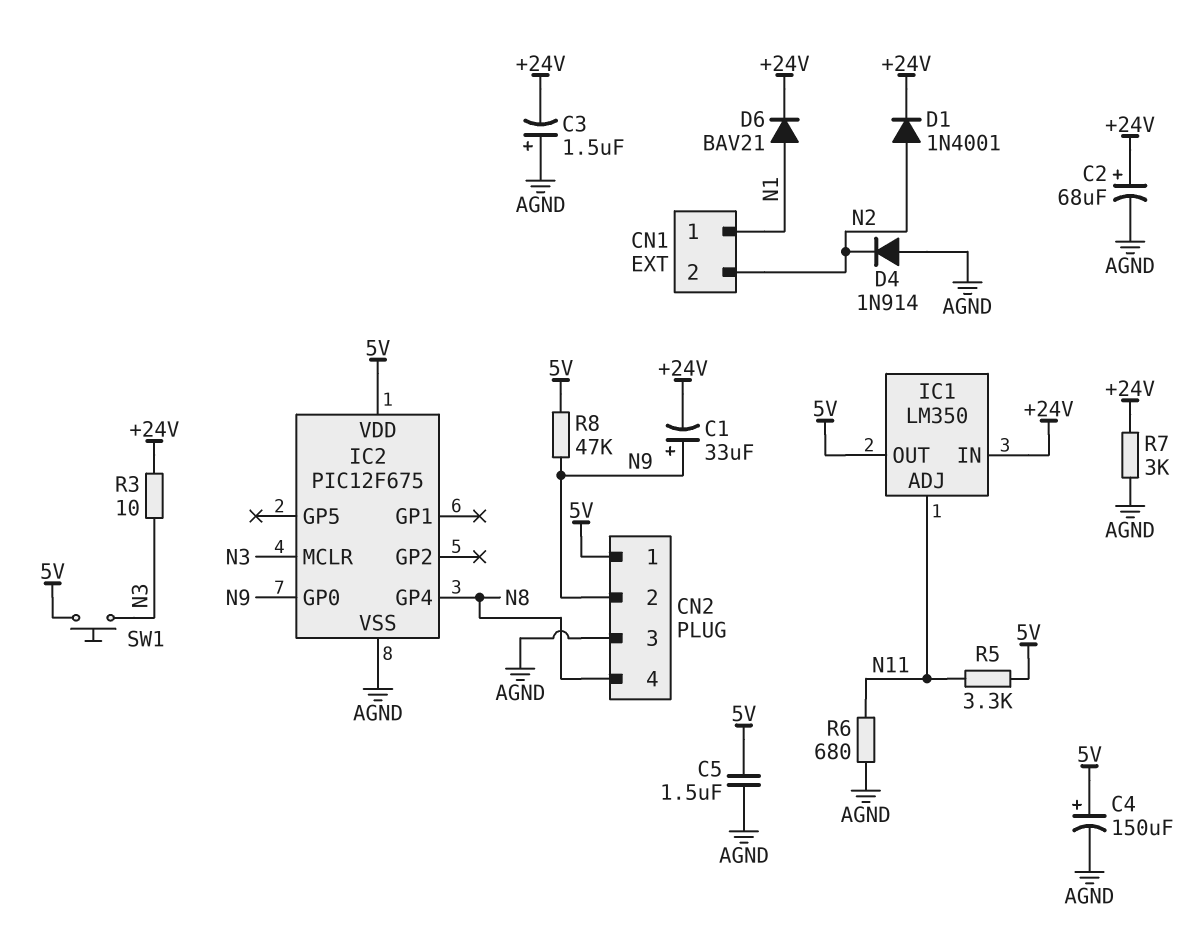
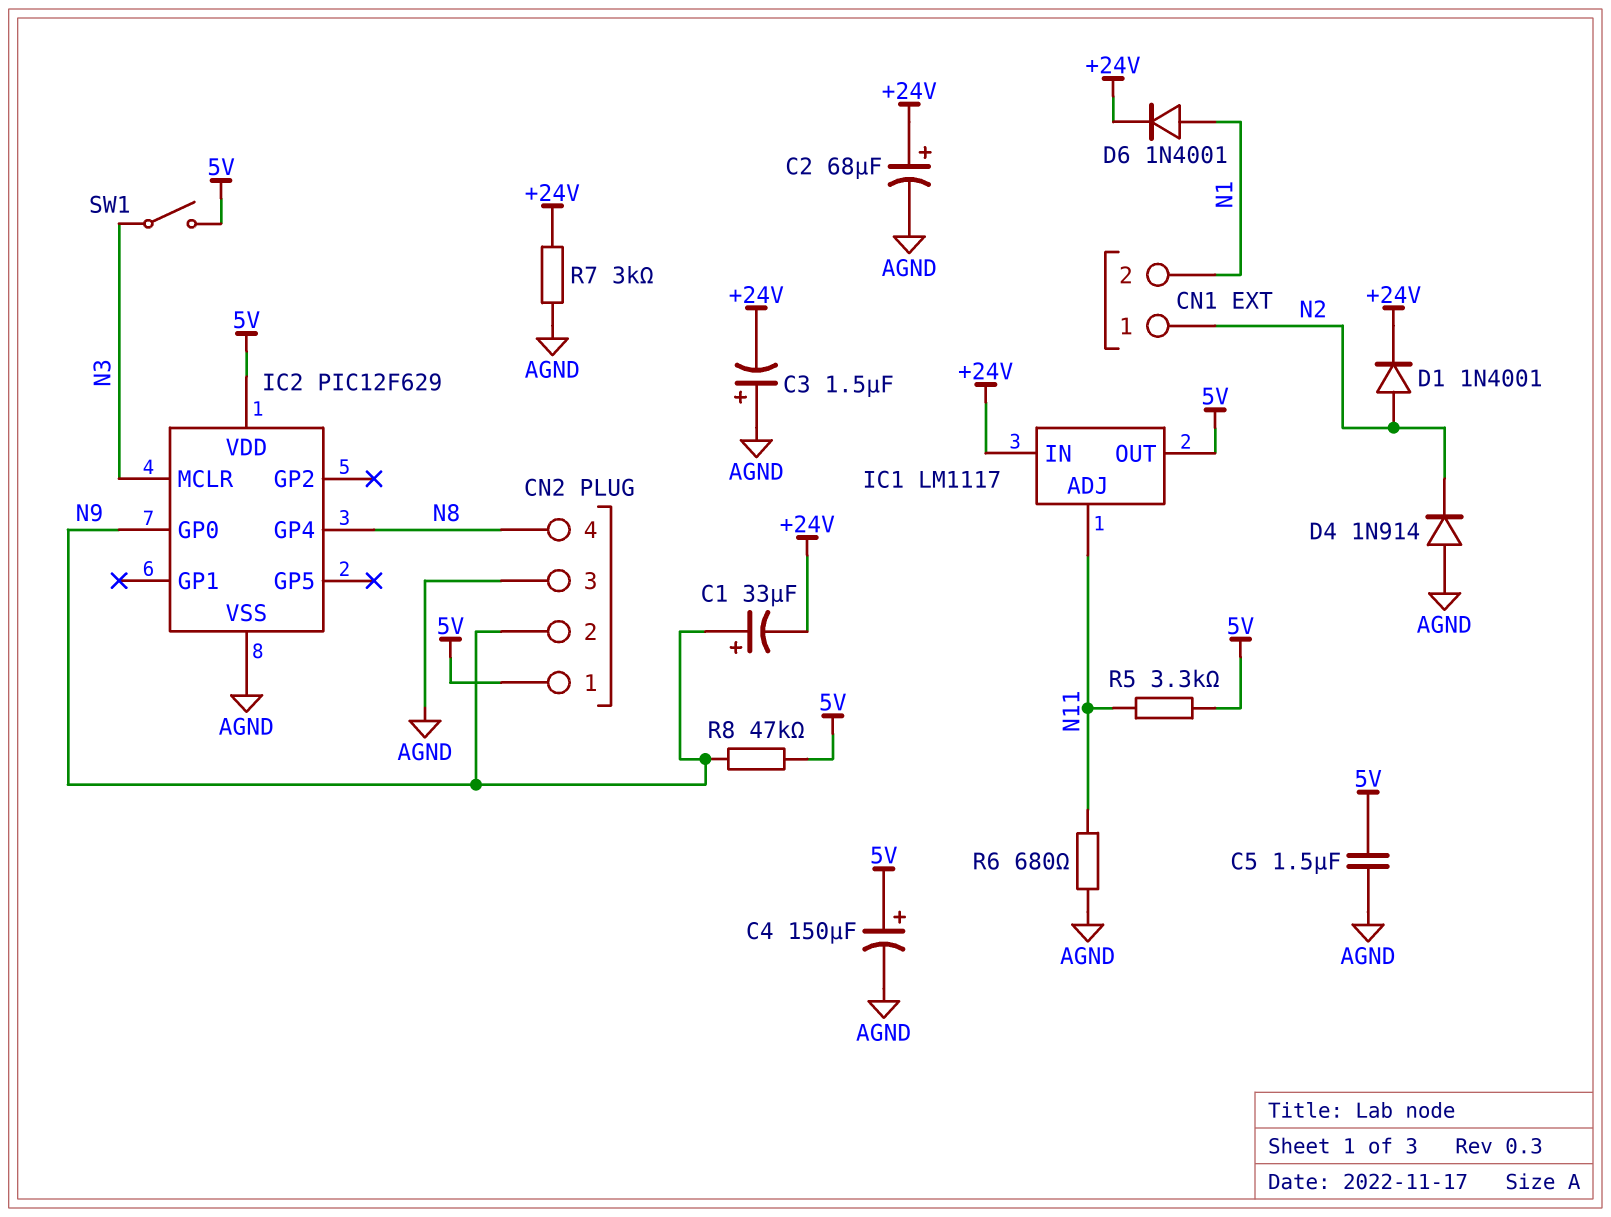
CN1 pin 1: N1 -> N2
CN1 pin 2: N2 -> N1
D6: diode BAV21 (A N1, K +24V) -> diode 1N4001 (A N1, K +24V)
IC1: LM350 -> LM1117
IC2: PIC12F675 -> PIC12F629
R3: 10 (+24V, N3) -> none
SW1: button (5V, N3) -> switch (5V, N3)

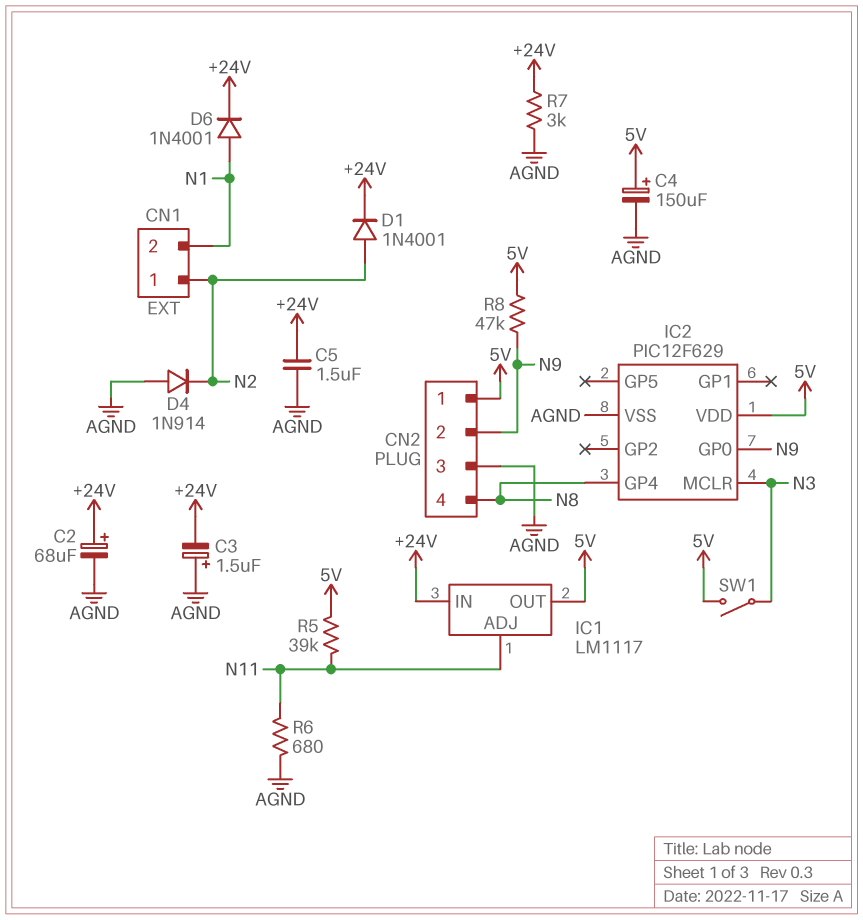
C1: 33uF (plus N9, minus +24V) -> none
C5: 1.5uF (5V, AGND) -> 1.5uF (+24V, AGND)
R5: 3.3k (5V, N11) -> 39k (5V, N11)

